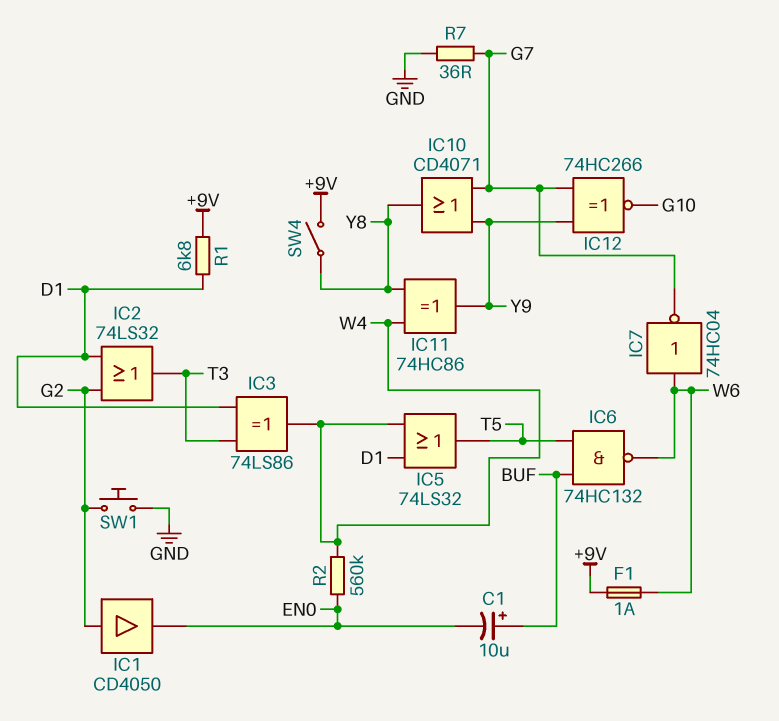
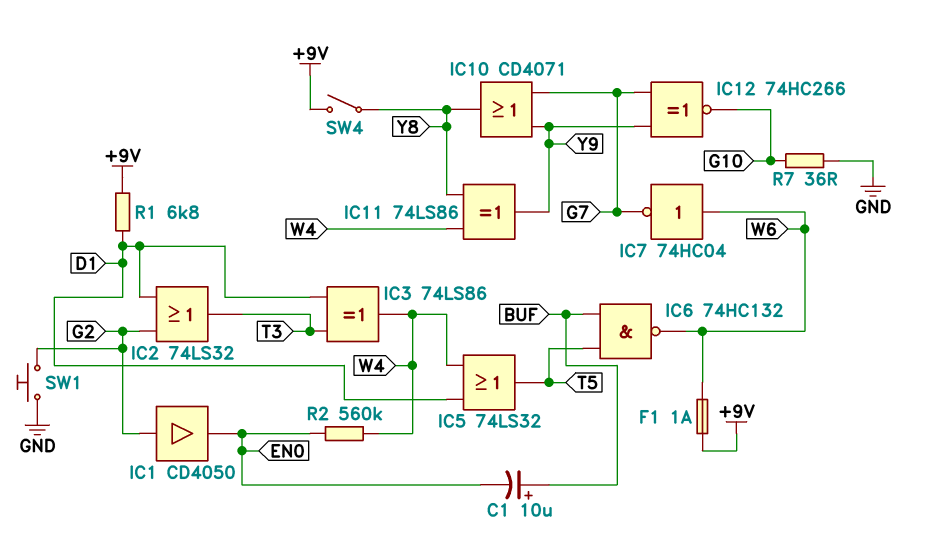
IC11: XOR 74HC86 (in W4, in Y8, out Y9) -> XOR 74LS86 (in W4, in Y8, out Y9)
R7: 36 (G7, GND) -> 36 (G10, GND)

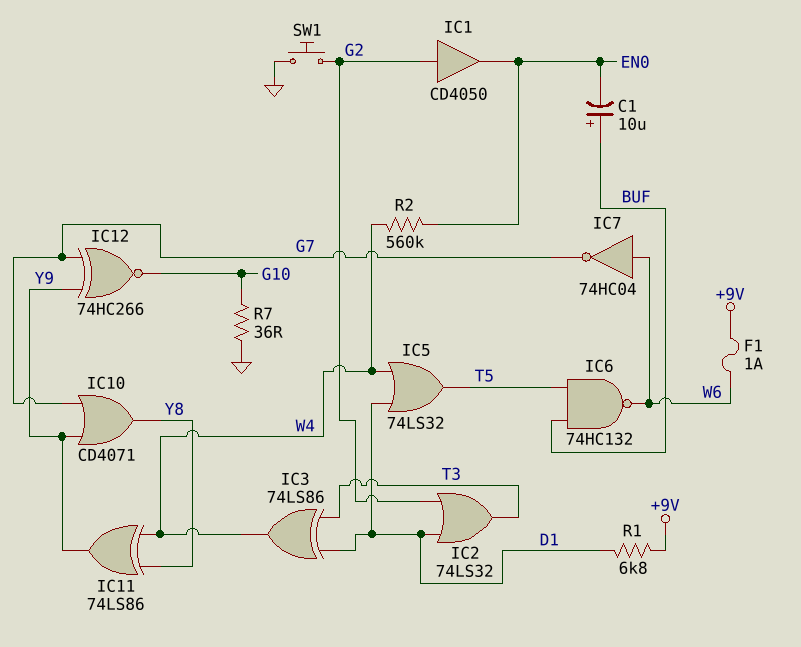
SW4: switch (+9V, Y8) -> none

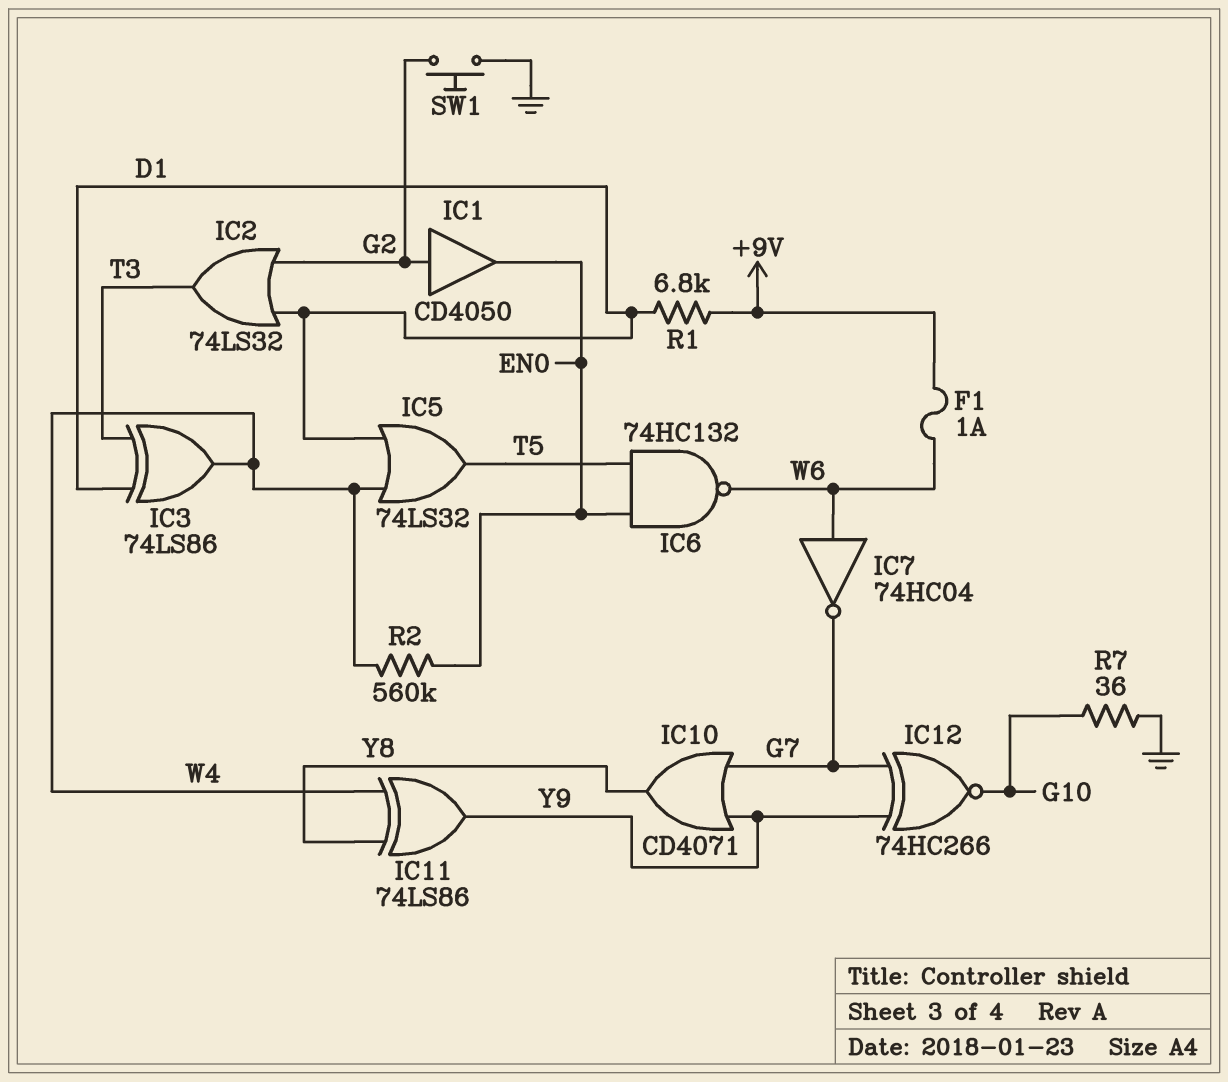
C1: 10uF (plus BUF, minus EN0) -> none
IC6: NAND 74HC132 (in BUF, in T5, out W6) -> NAND 74HC132 (in EN0, in T5, out W6)

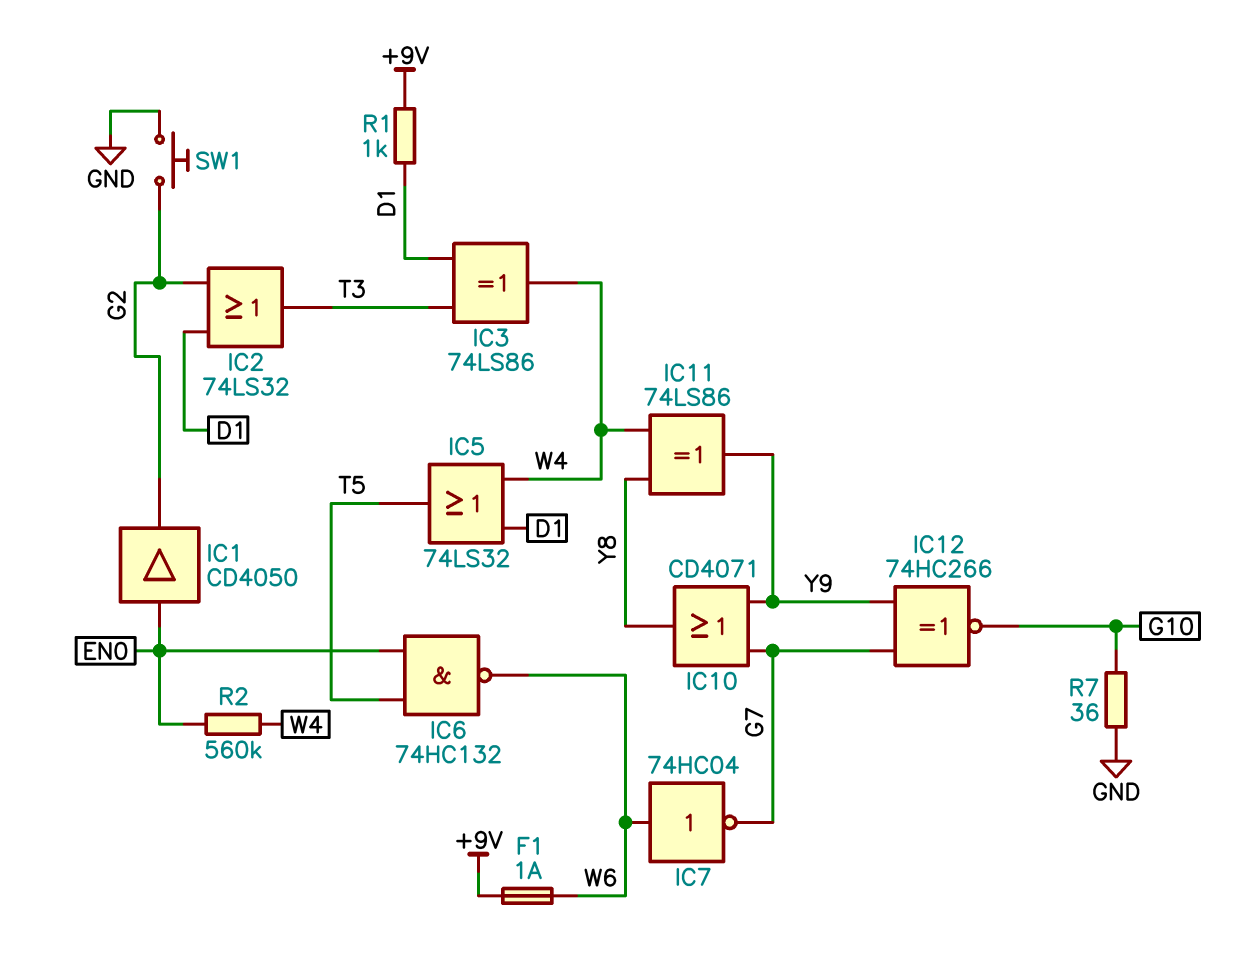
IC1: buffer CD4050 (in G2, out EN0) -> buffer CD4050 (in EN0, out G2)
R1: 6.8k (+9V, D1) -> 1k (+9V, D1)

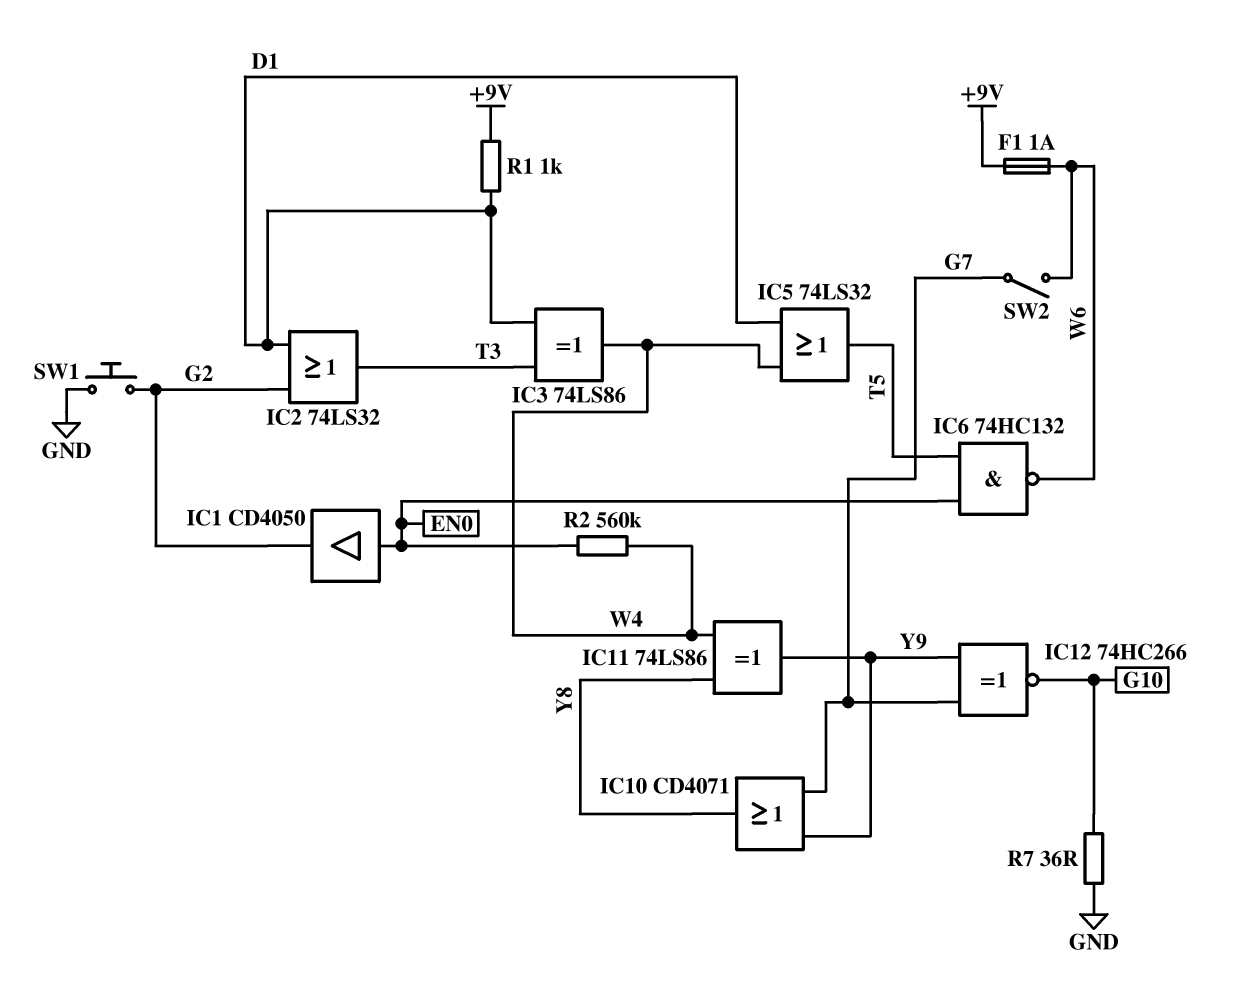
IC7: NOT 74HC04 (in W6, out G7) -> none
SW2: none -> switch (G7, W6)

